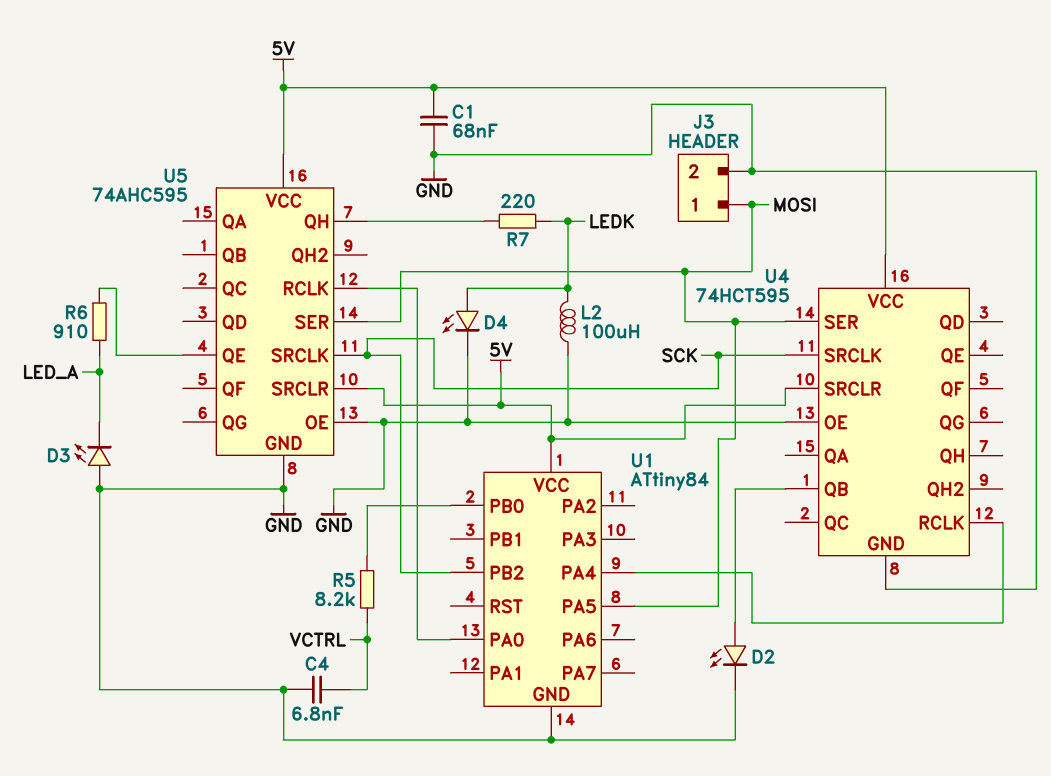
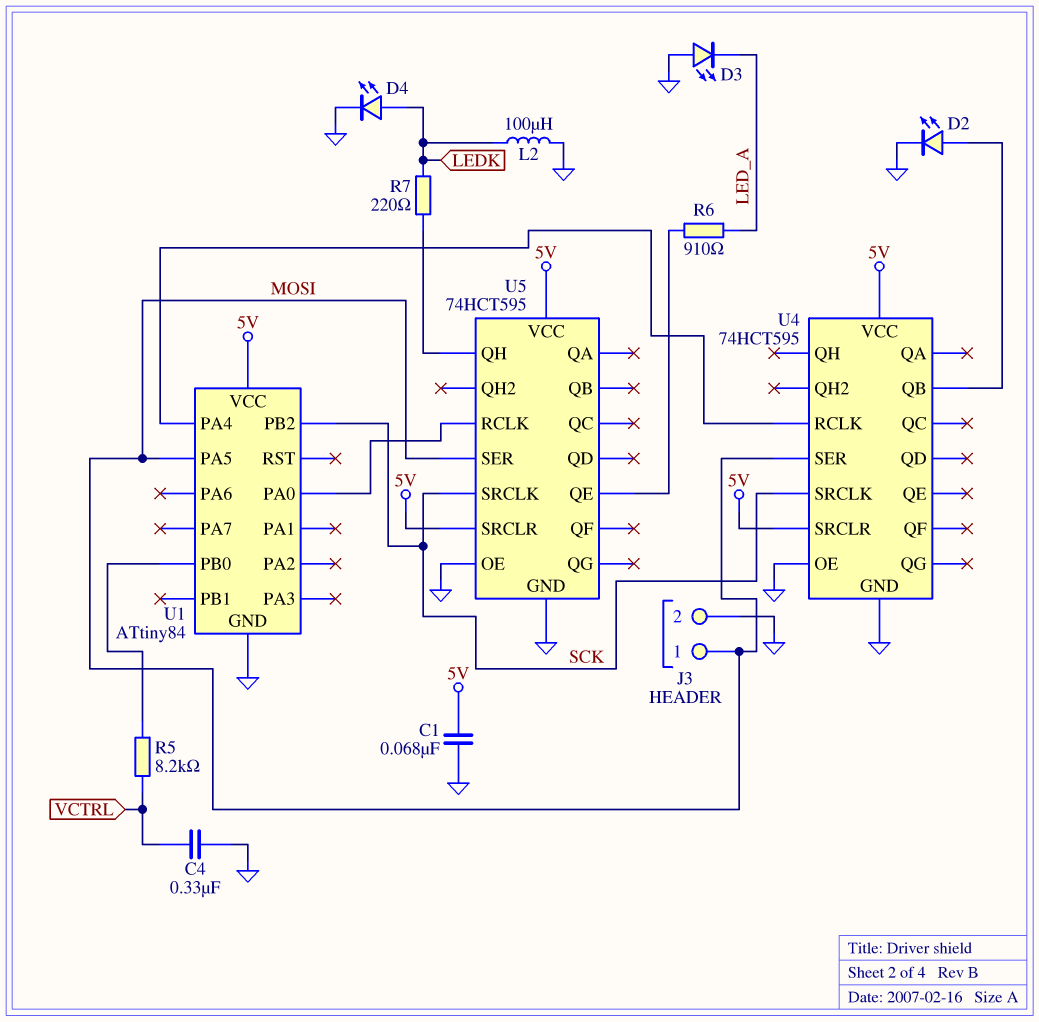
C4: 6.8nF (GND, VCTRL) -> 330nF (GND, VCTRL)
U5: 74AHC595 -> 74HCT595

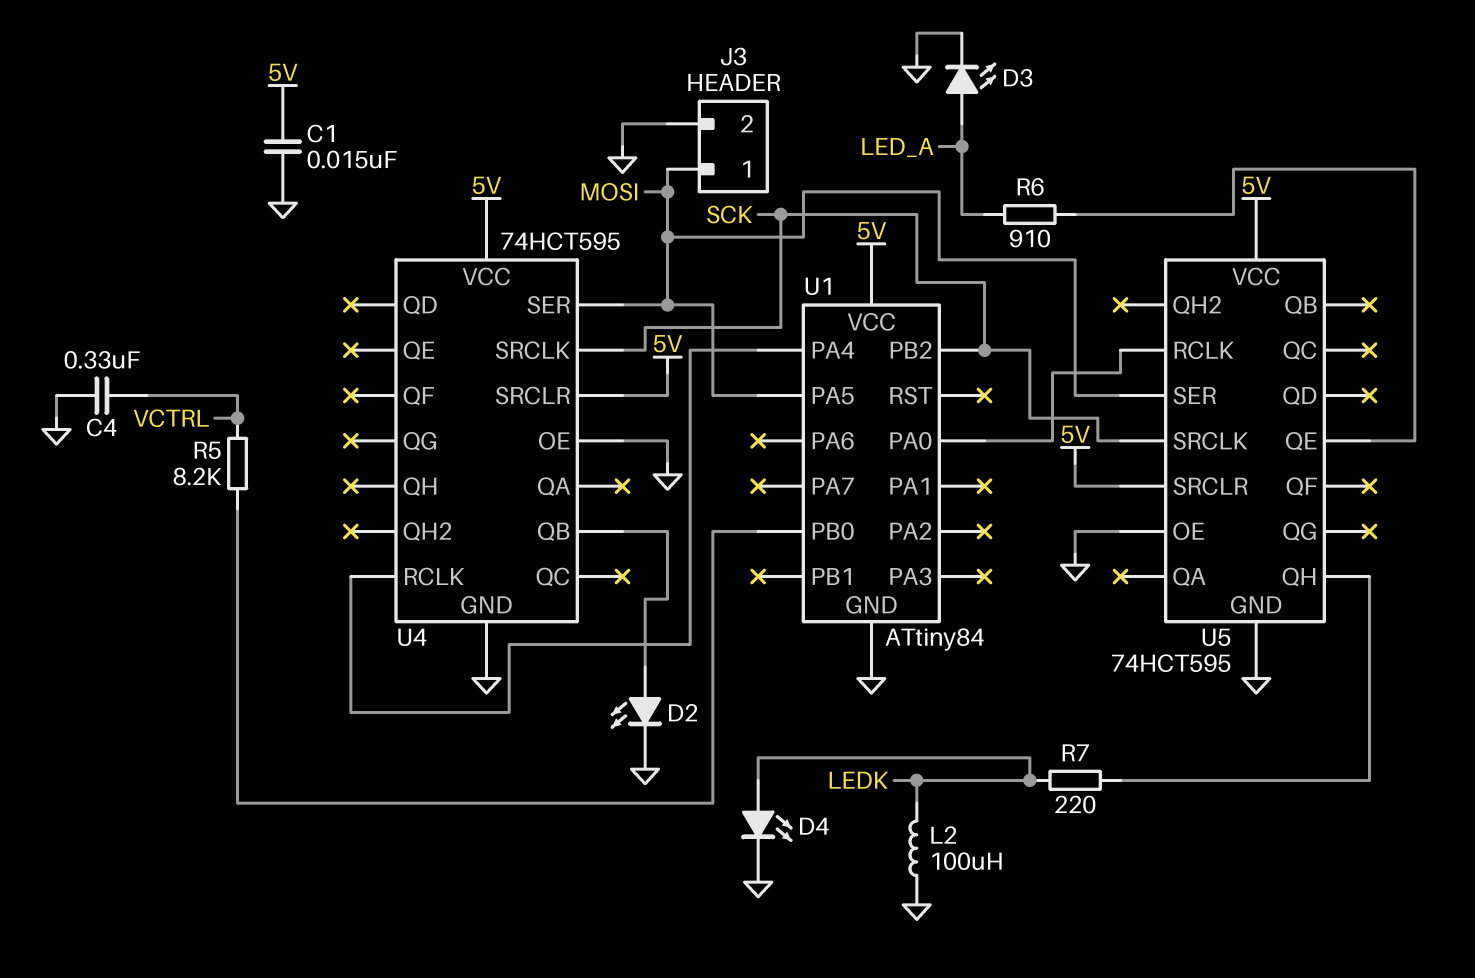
C1: 68nF (5V, GND) -> 15nF (5V, GND)
D3: LED (A GND, K LED_A) -> LED (A LED_A, K GND)

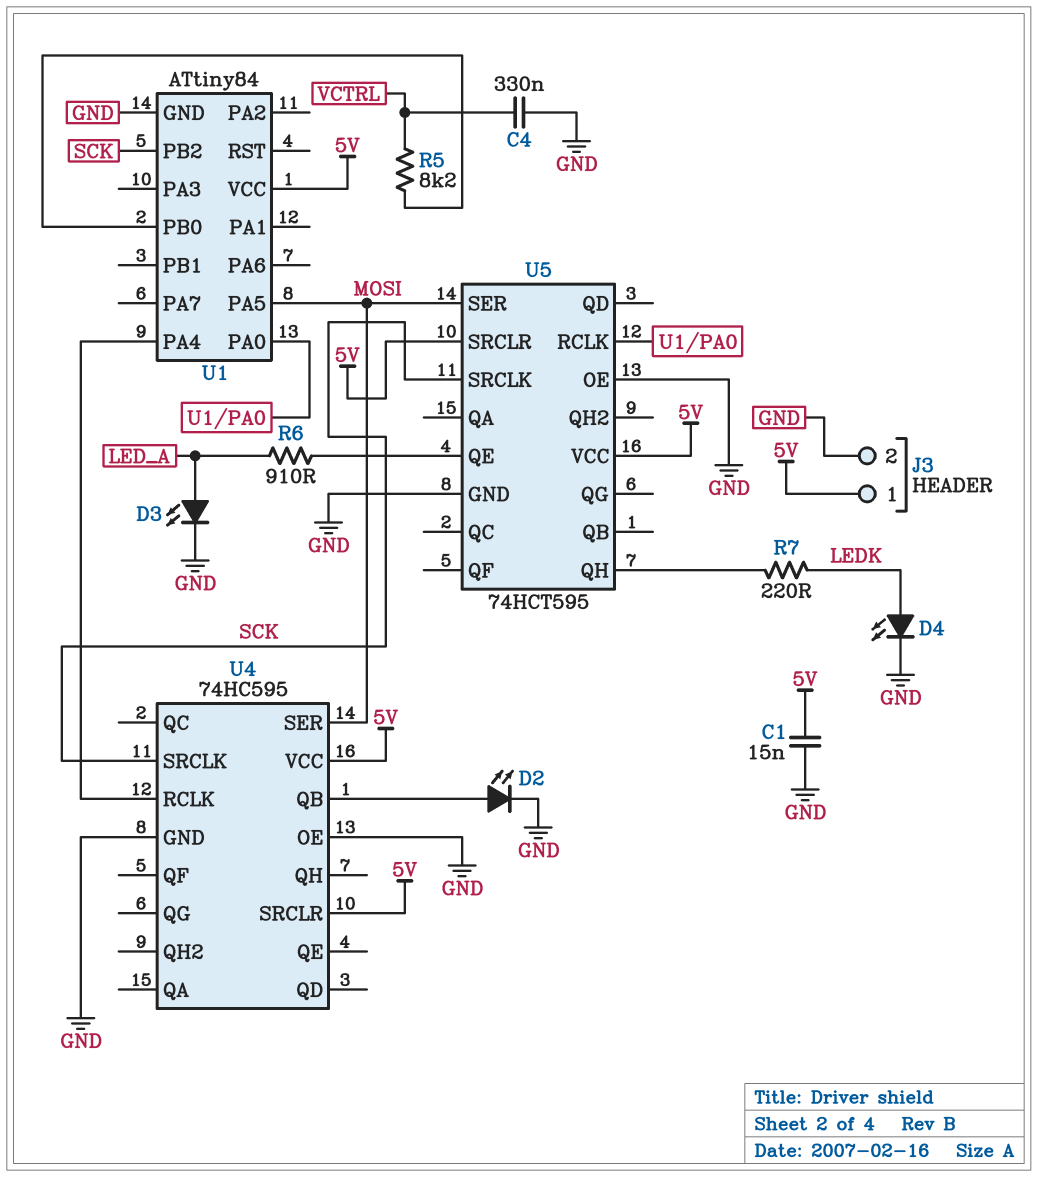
J3 pin 1: MOSI -> 5V
L2: 100uH (GND, LEDK) -> none
U4: 74HCT595 -> 74HC595

